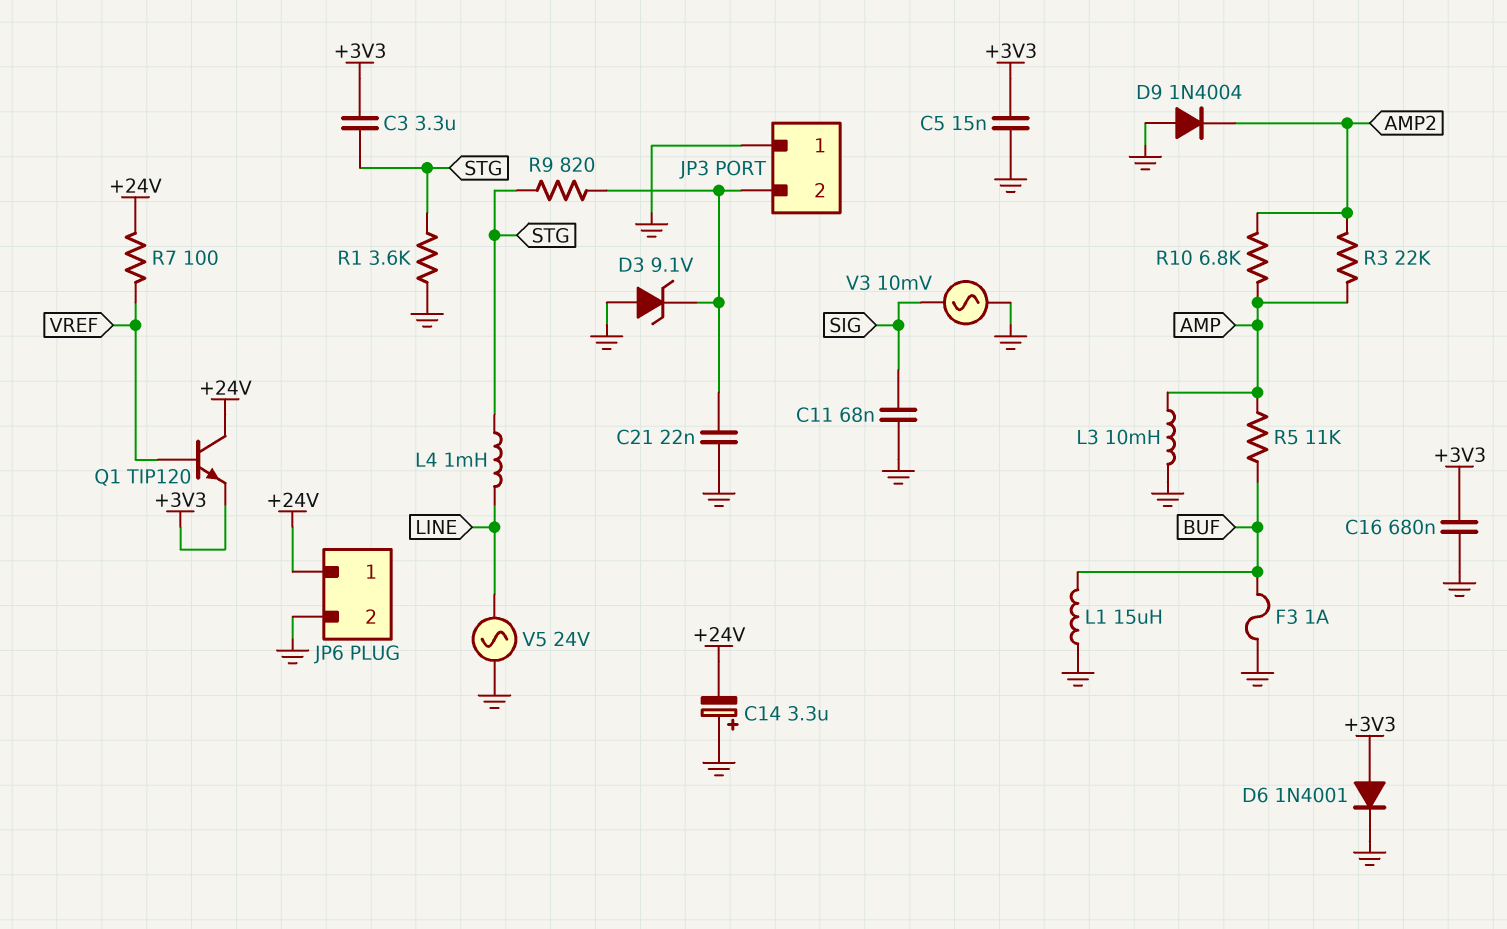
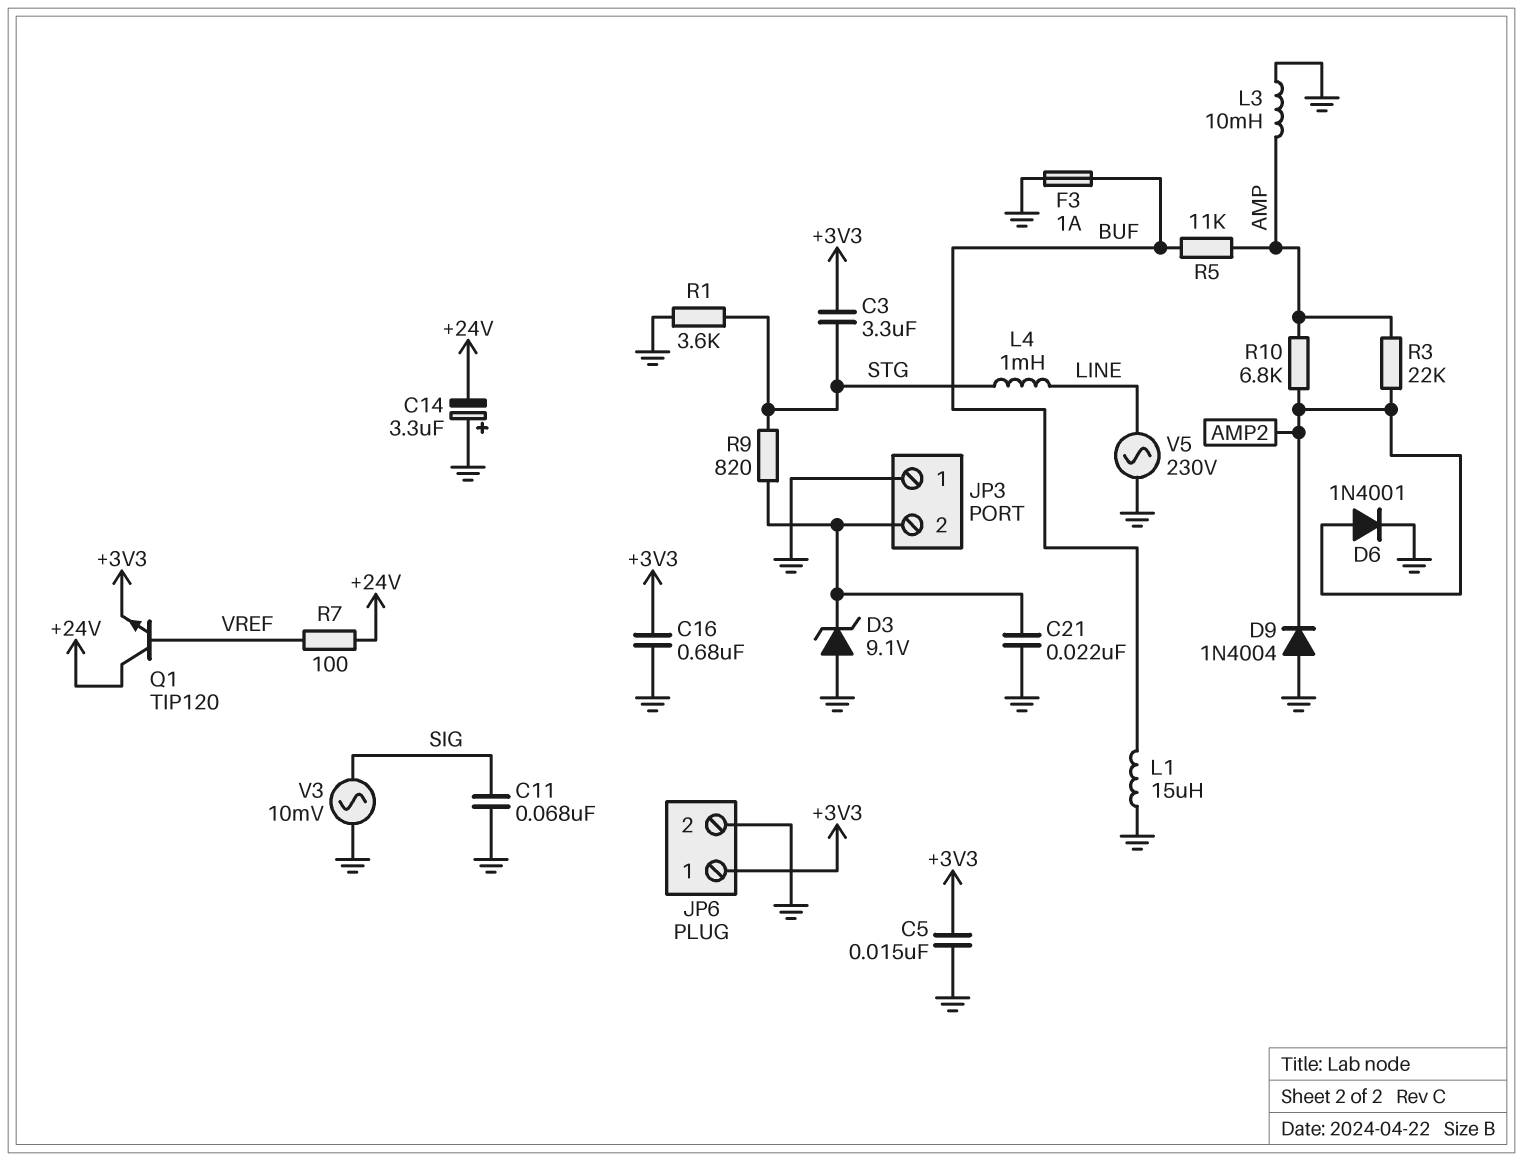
D6: diode 1N4001 (A +3V3, K GND) -> diode 1N4001 (A AMP2, K GND)
JP6 pin 1: +24V -> +3V3
V5: AC 24V (GND, LINE) -> AC 230V (GND, LINE)

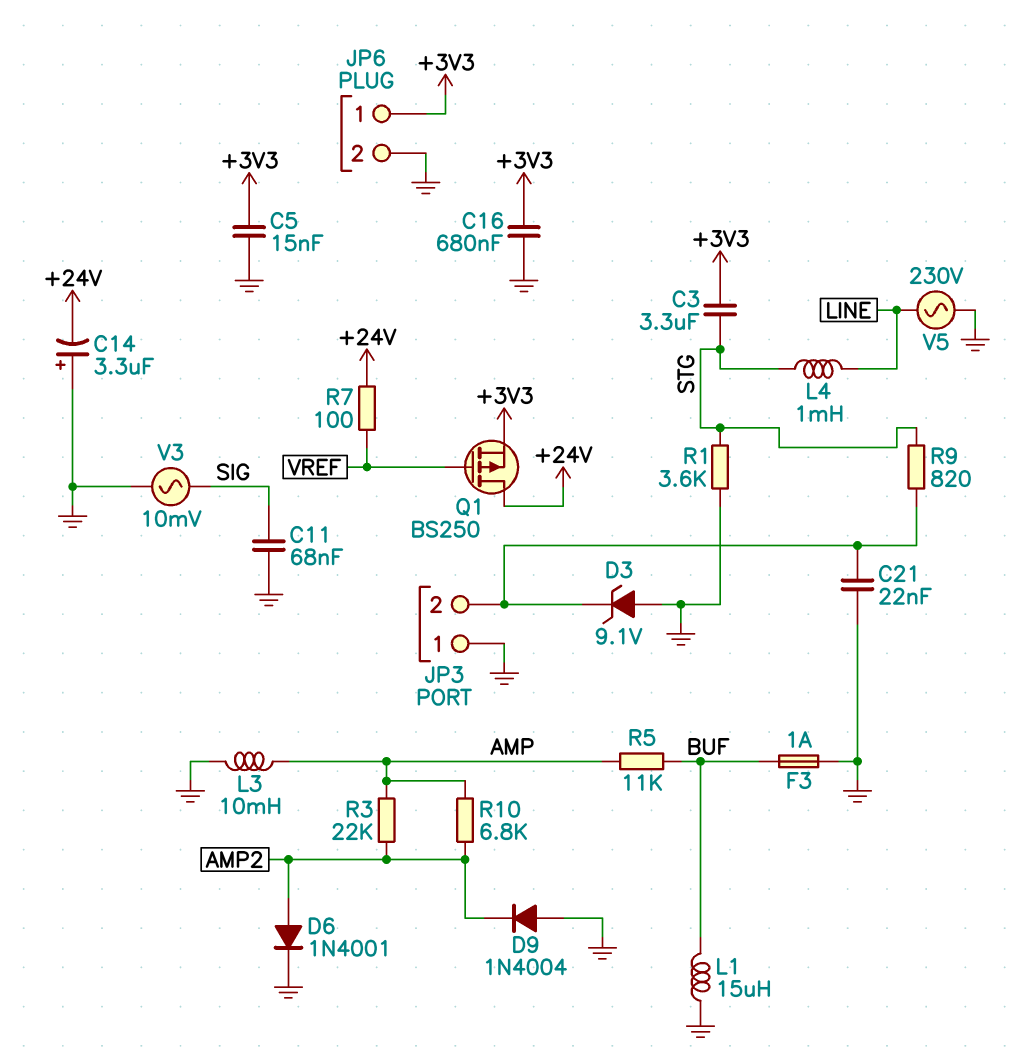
Q1: NPN TIP120 (B VREF, C +24V, E +3V3) -> PMOS BS250 (G VREF, D +24V, S +3V3)

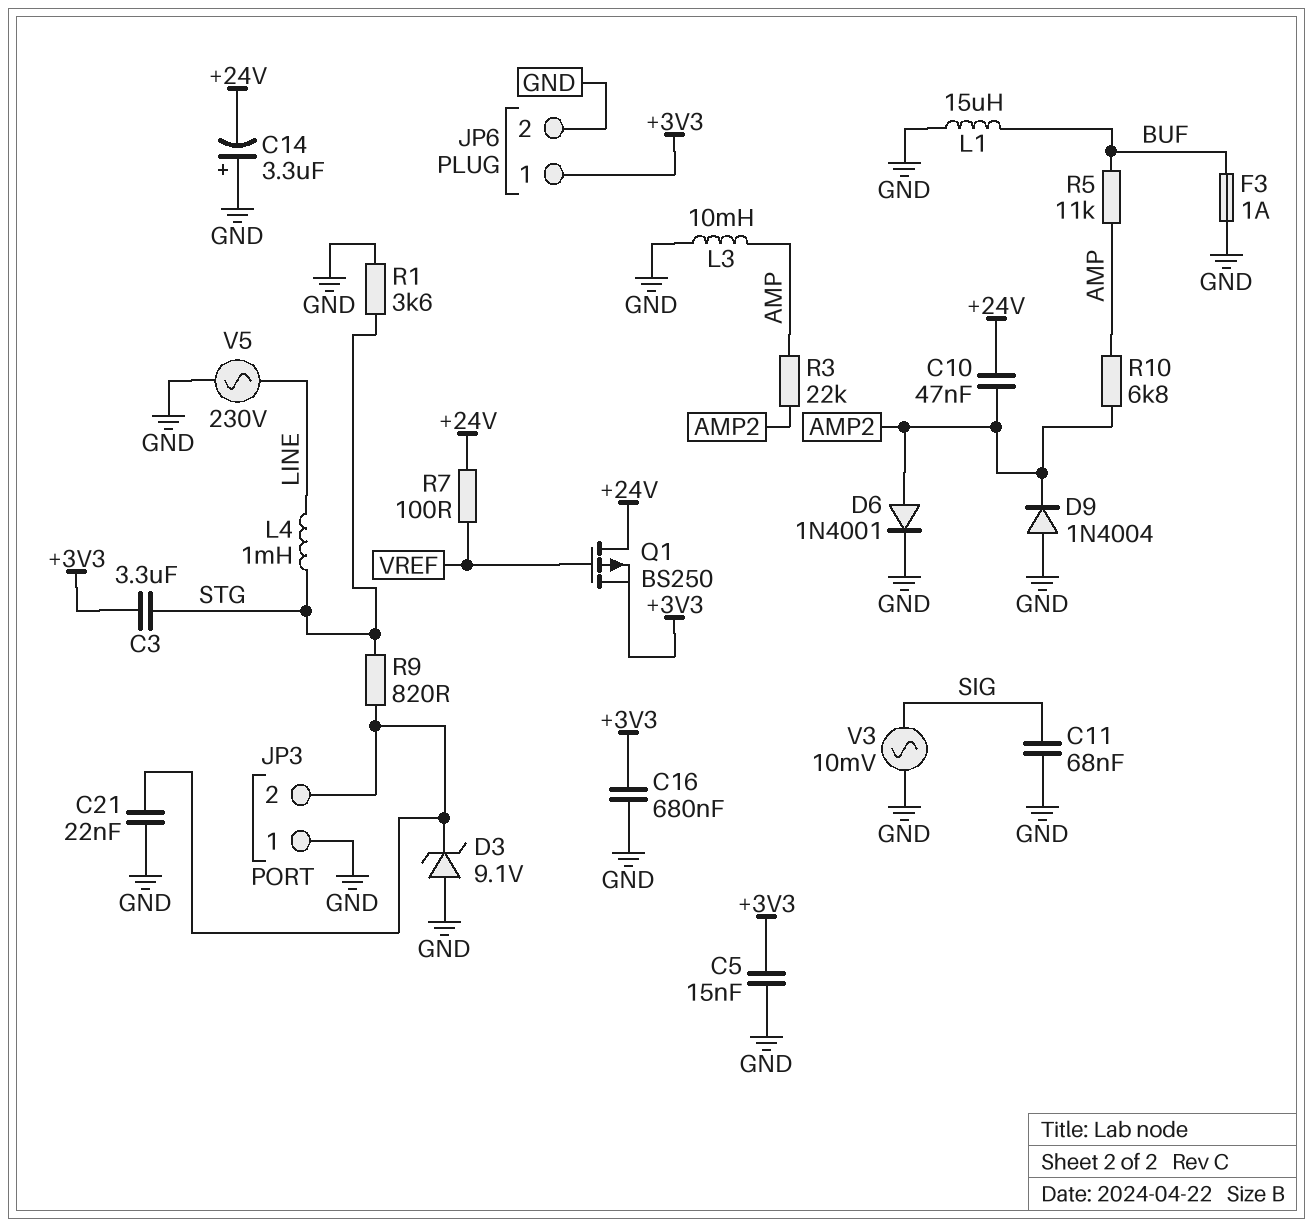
C10: none -> 47nF (+24V, AMP2)

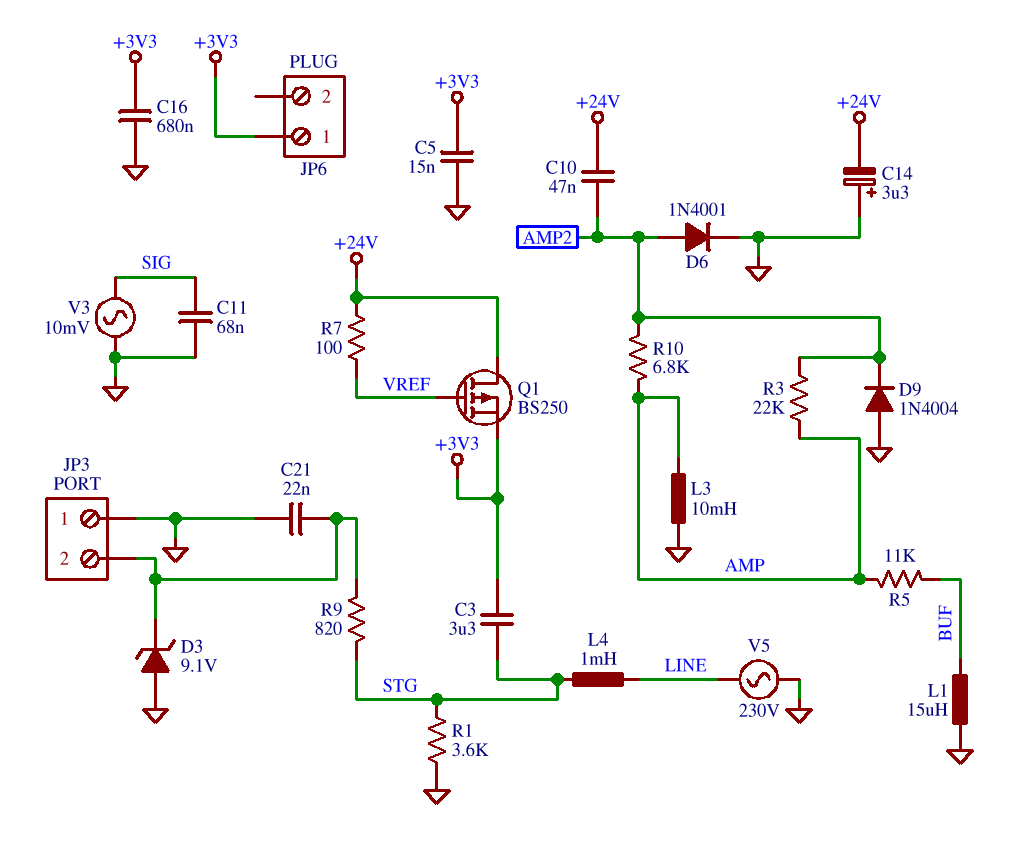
F3: 1A (BUF, GND) -> none
JP6 pin 2: GND -> none

